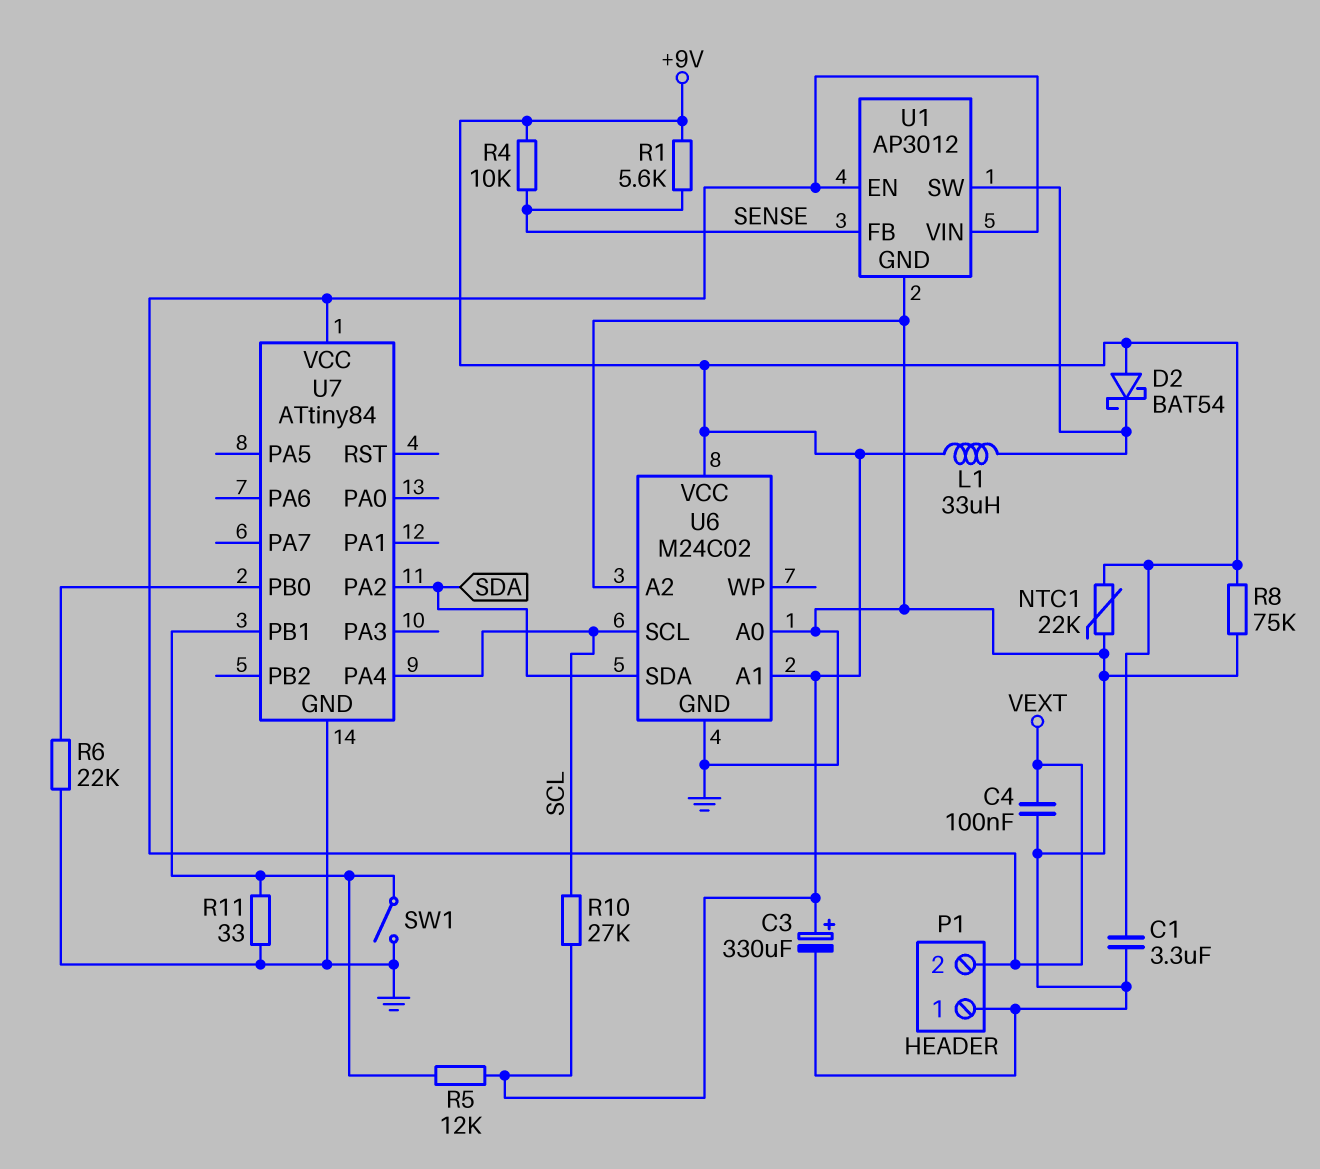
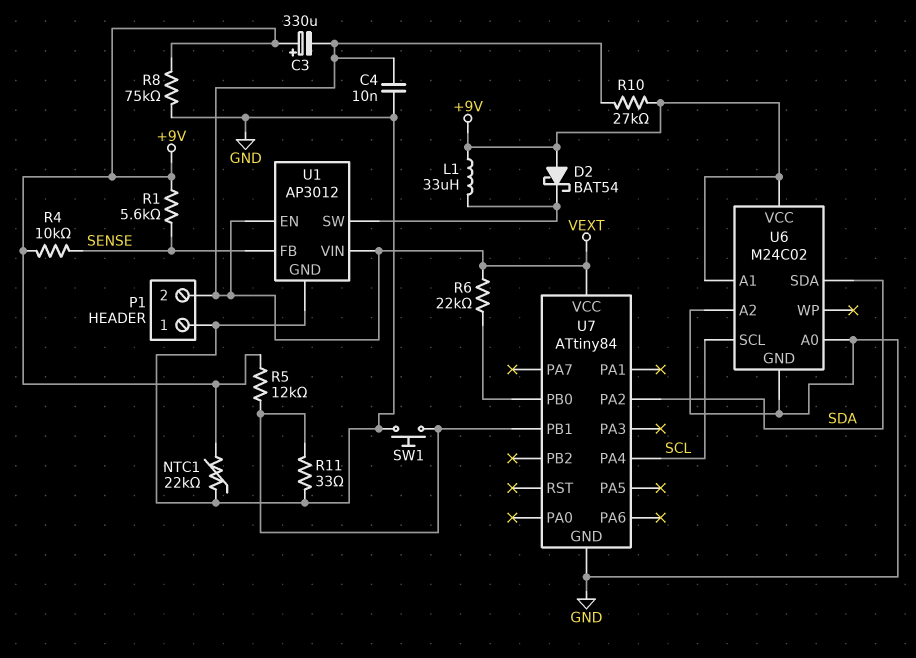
C1: 3.3uF (+9V, GND) -> none
C3: 330uF (plus +9V, minus GND) -> 330uF (plus +9V, minus VEXT)
C4: 100nF (GND, VEXT) -> 10nF (GND, VEXT)
R6: 22k (GND, U7/PB0) -> 22k (U7/PB0, VEXT)
R10: 27k (+9V, SCL) -> 27k (+9V, VEXT)
SW1: switch (GND, U7/PB1) -> button (GND, U7/PB1)

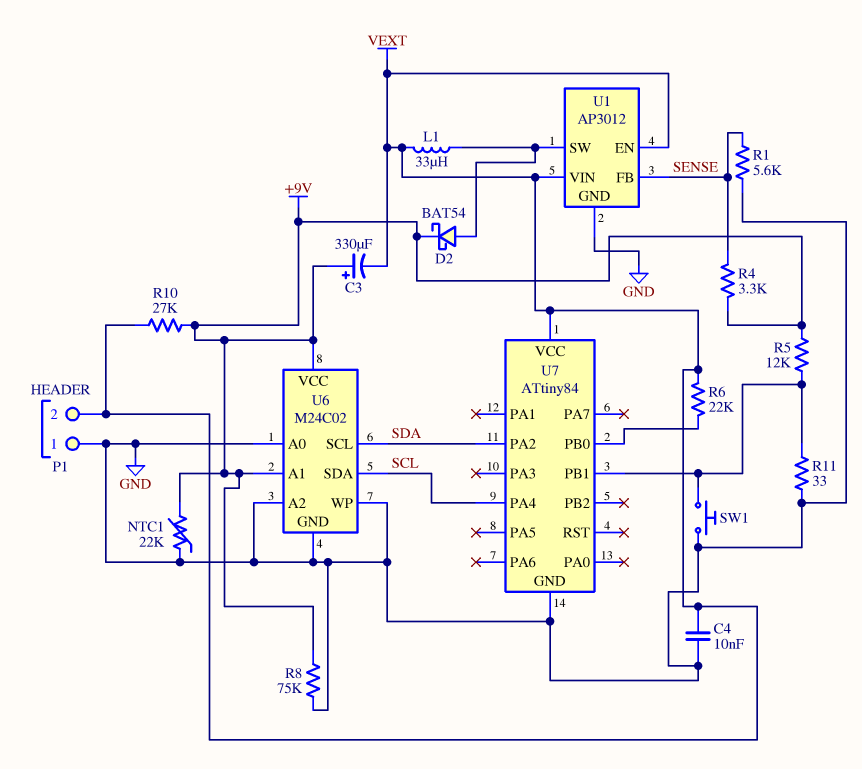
D2: schottky BAT54 (A +9V, K U1/SW) -> schottky BAT54 (A U1/SW, K +9V)
L1: 33uH (+9V, U1/SW) -> 33uH (U1/SW, VEXT)
R1: 5.6k (+9V, SENSE) -> 5.6k (GND, SENSE)
R4: 10k (+9V, SENSE) -> 3.3k (+9V, SENSE)
U6 pin SCL: SCL -> SDA
U6 pin SDA: SDA -> SCL
U6 pin WP: none -> GND

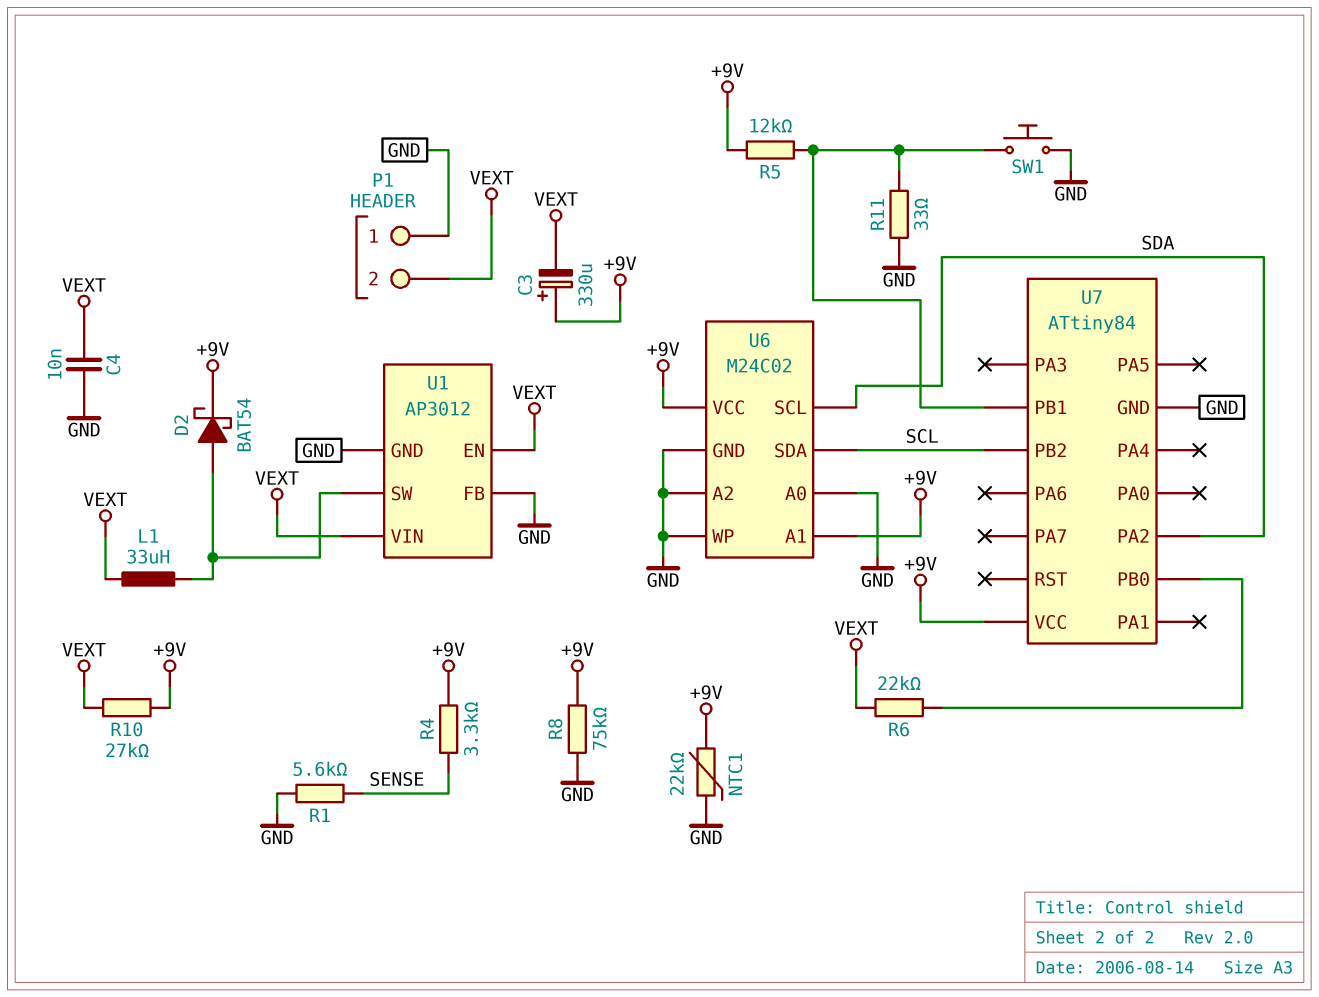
U1 pin FB: SENSE -> GND
U7 pin PA4: SCL -> none
U7 pin PB2: none -> SCL
U7 pin VCC: VEXT -> +9V

